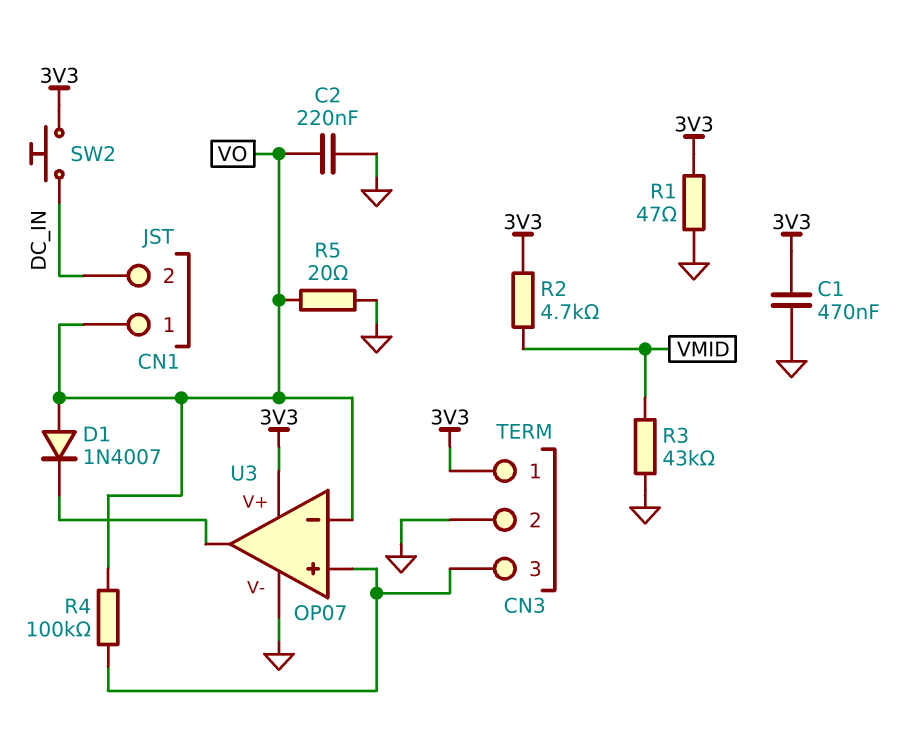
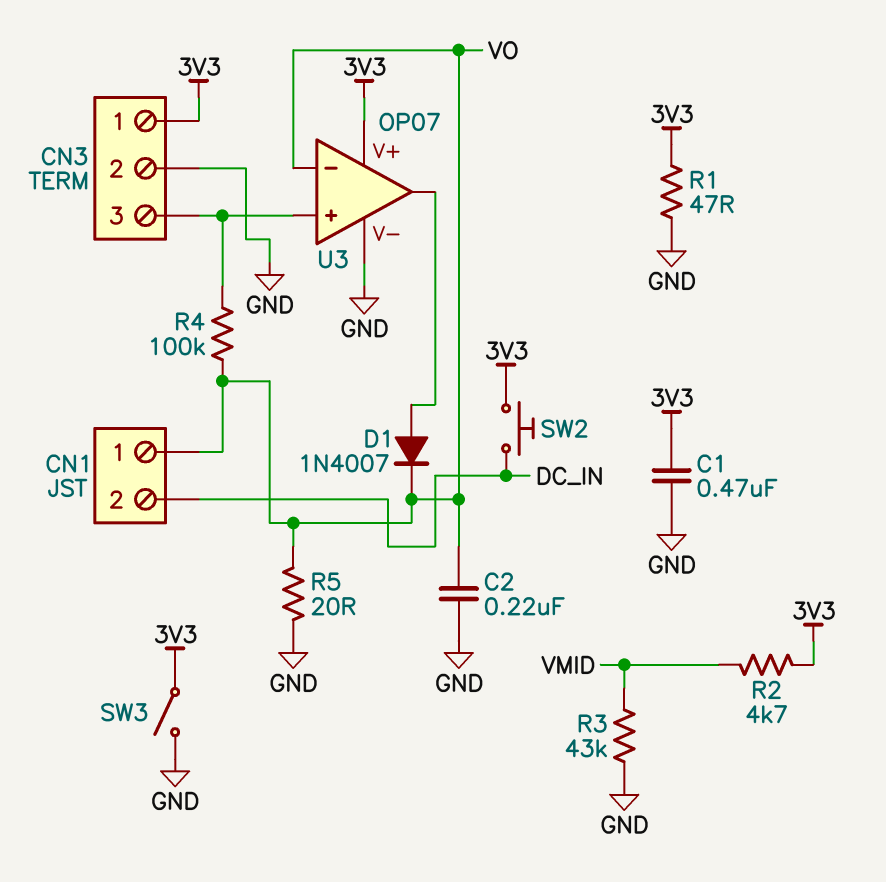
D1: diode 1N4007 (A VO, K U3/out) -> diode 1N4007 (A U3/out, K VO)
SW3: none -> switch (3V3, GND)

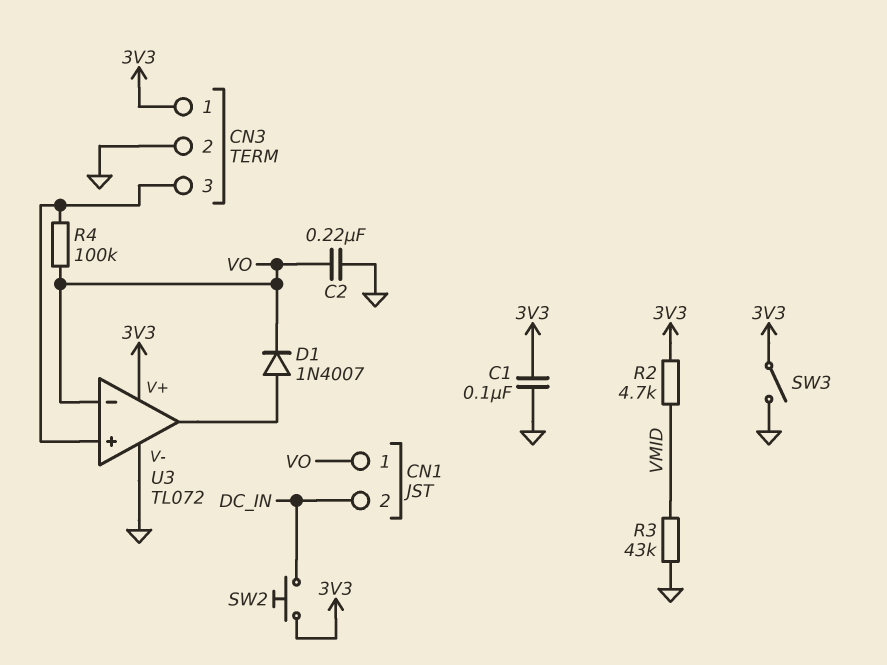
C1: 470nF (3V3, GND) -> 100nF (3V3, GND)
R1: 47 (3V3, GND) -> none
R5: 20 (GND, VO) -> none
U3: OP07 -> TL072

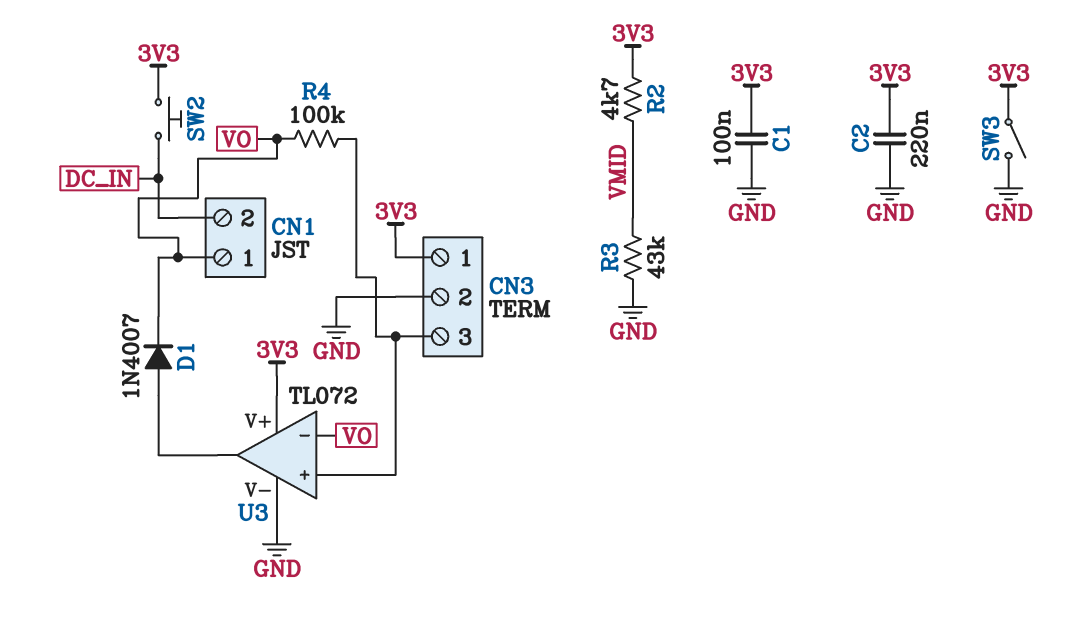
C2: 220nF (GND, VO) -> 220nF (3V3, GND)

